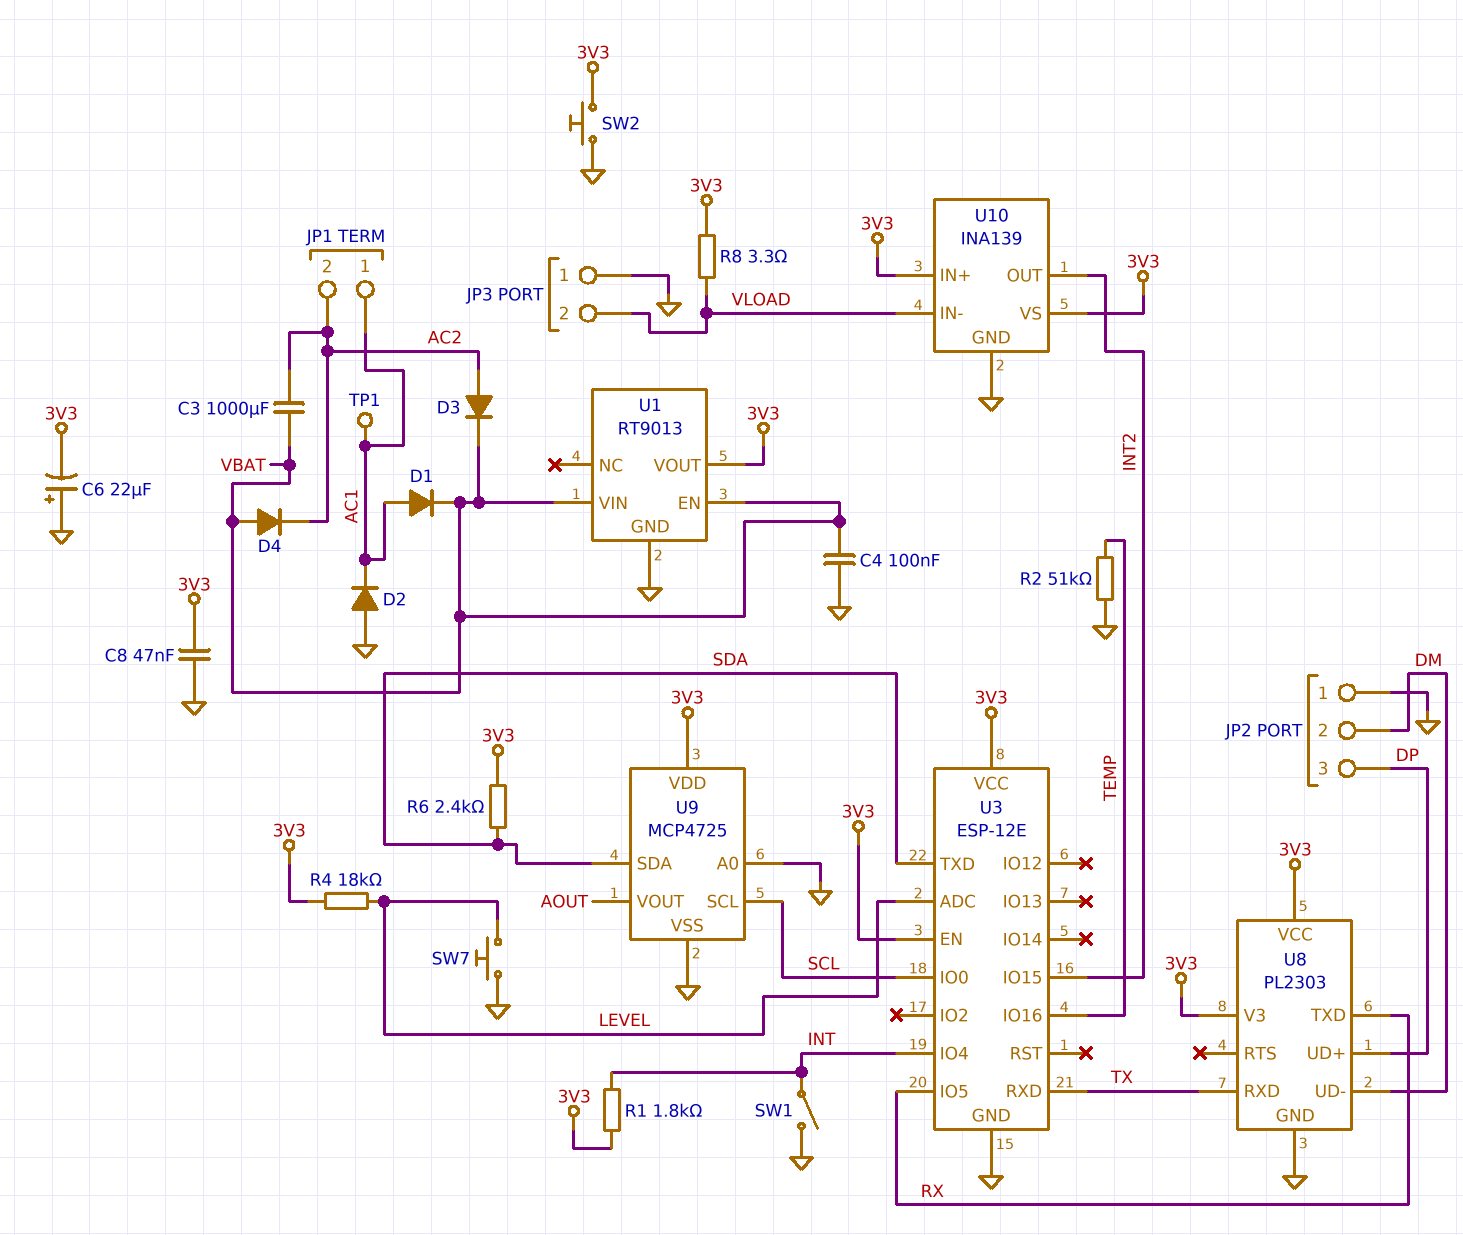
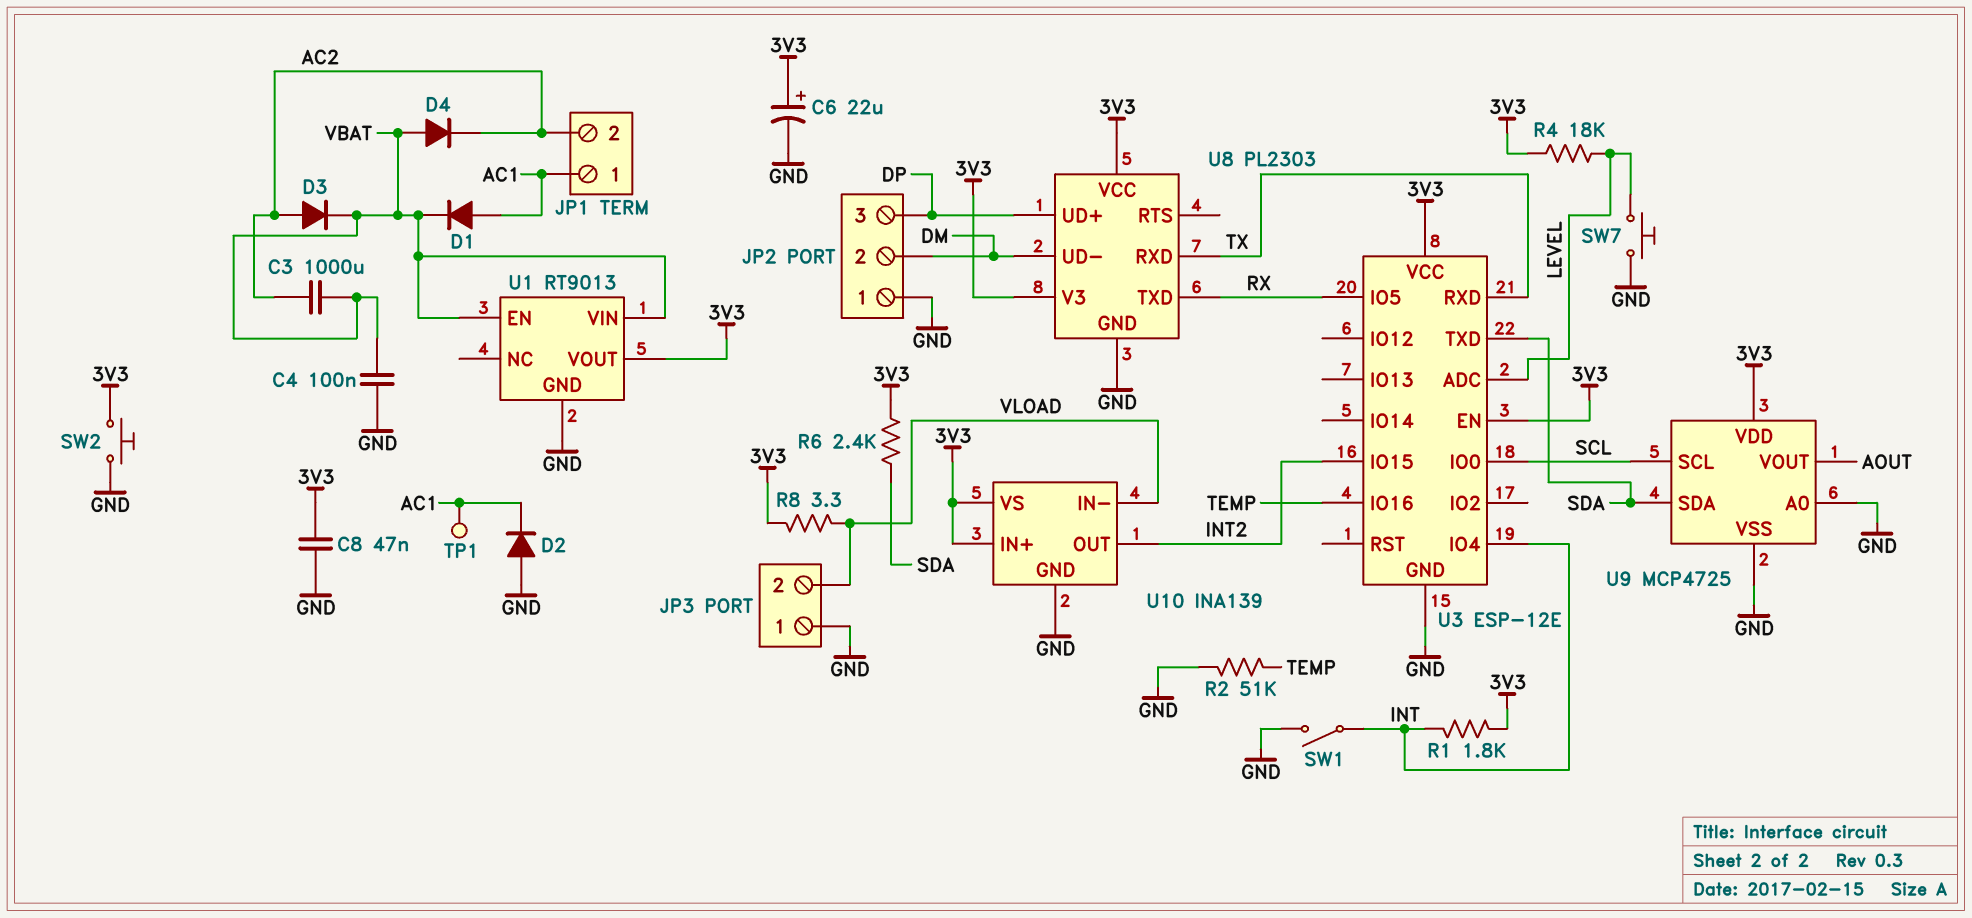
C6: 22uF (plus GND, minus 3V3) -> 22uF (plus 3V3, minus GND)

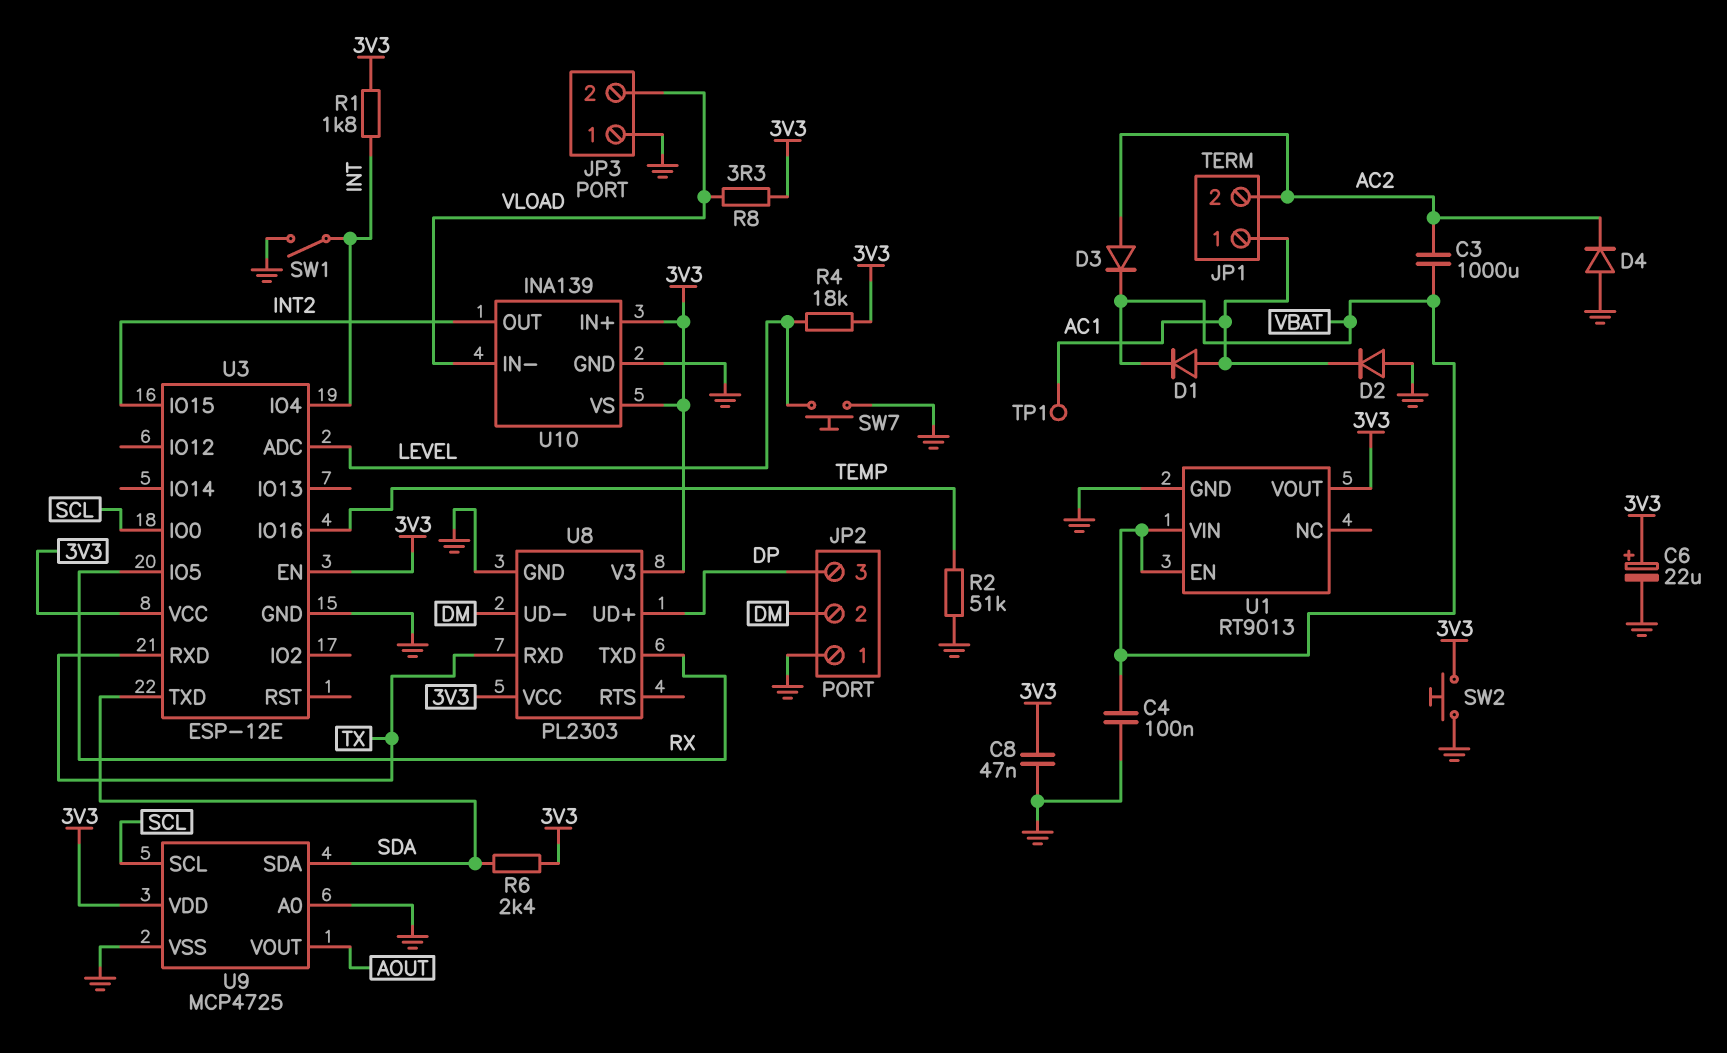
D4: diode (A VBAT, K AC2) -> diode (A GND, K AC2)

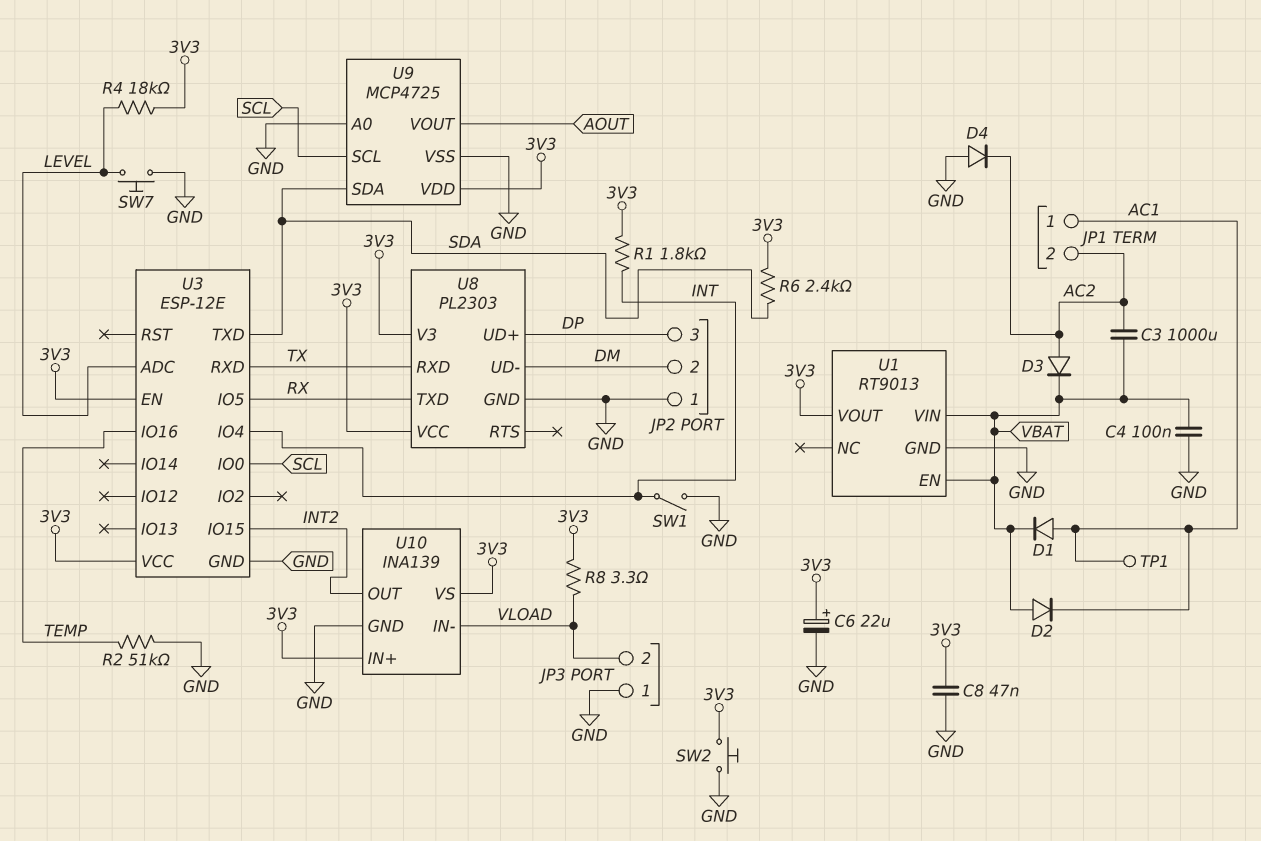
D2: diode (A GND, K AC1) -> diode (A VBAT, K AC1)

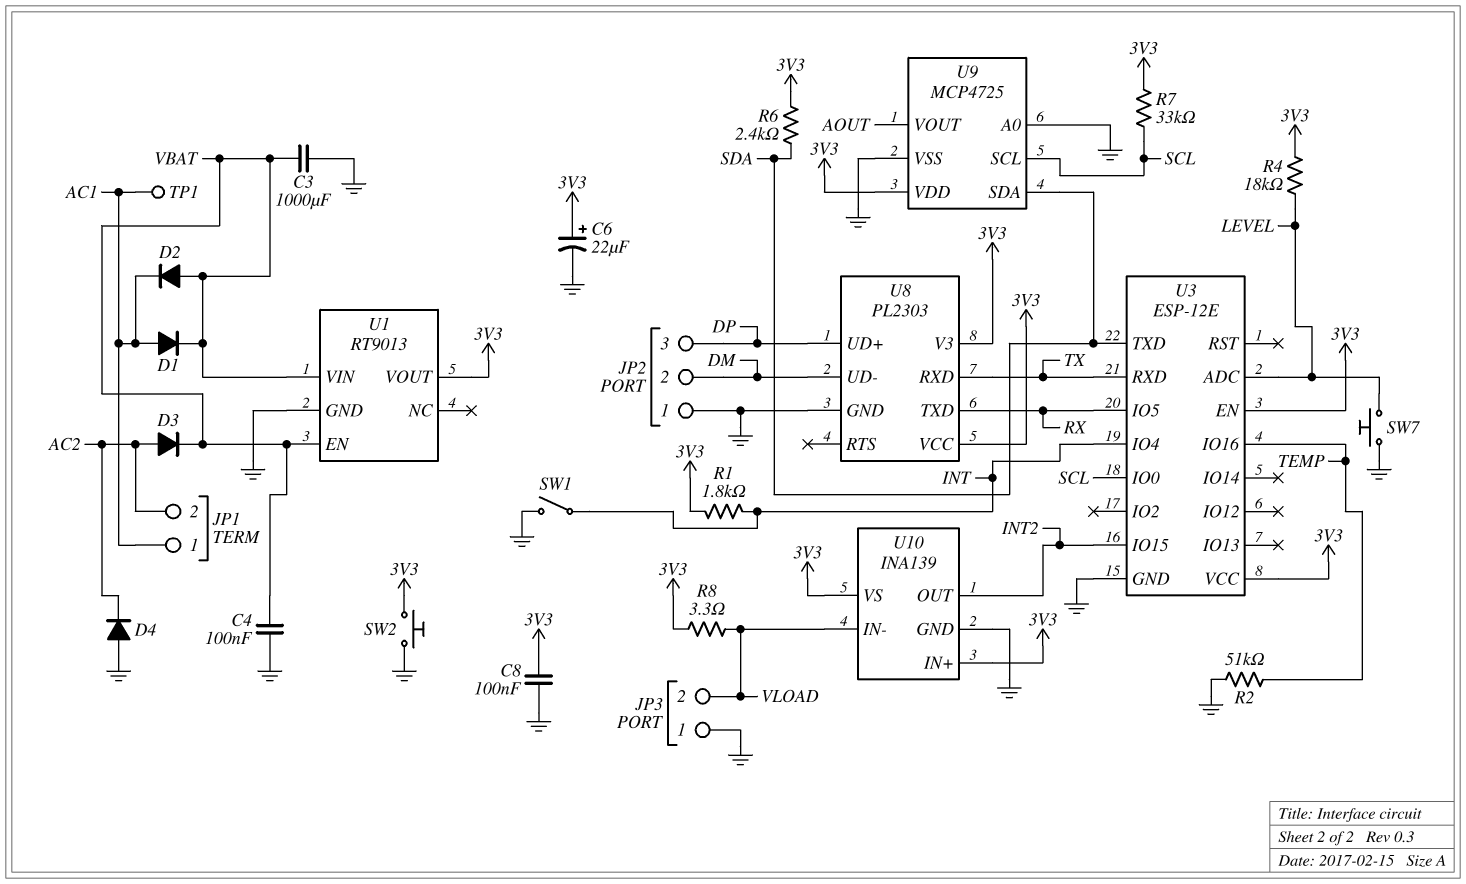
C3: 1000uF (AC2, VBAT) -> 1000uF (GND, VBAT)
C8: 47nF (3V3, GND) -> 100nF (3V3, GND)
R7: none -> 33k (3V3, SCL)

